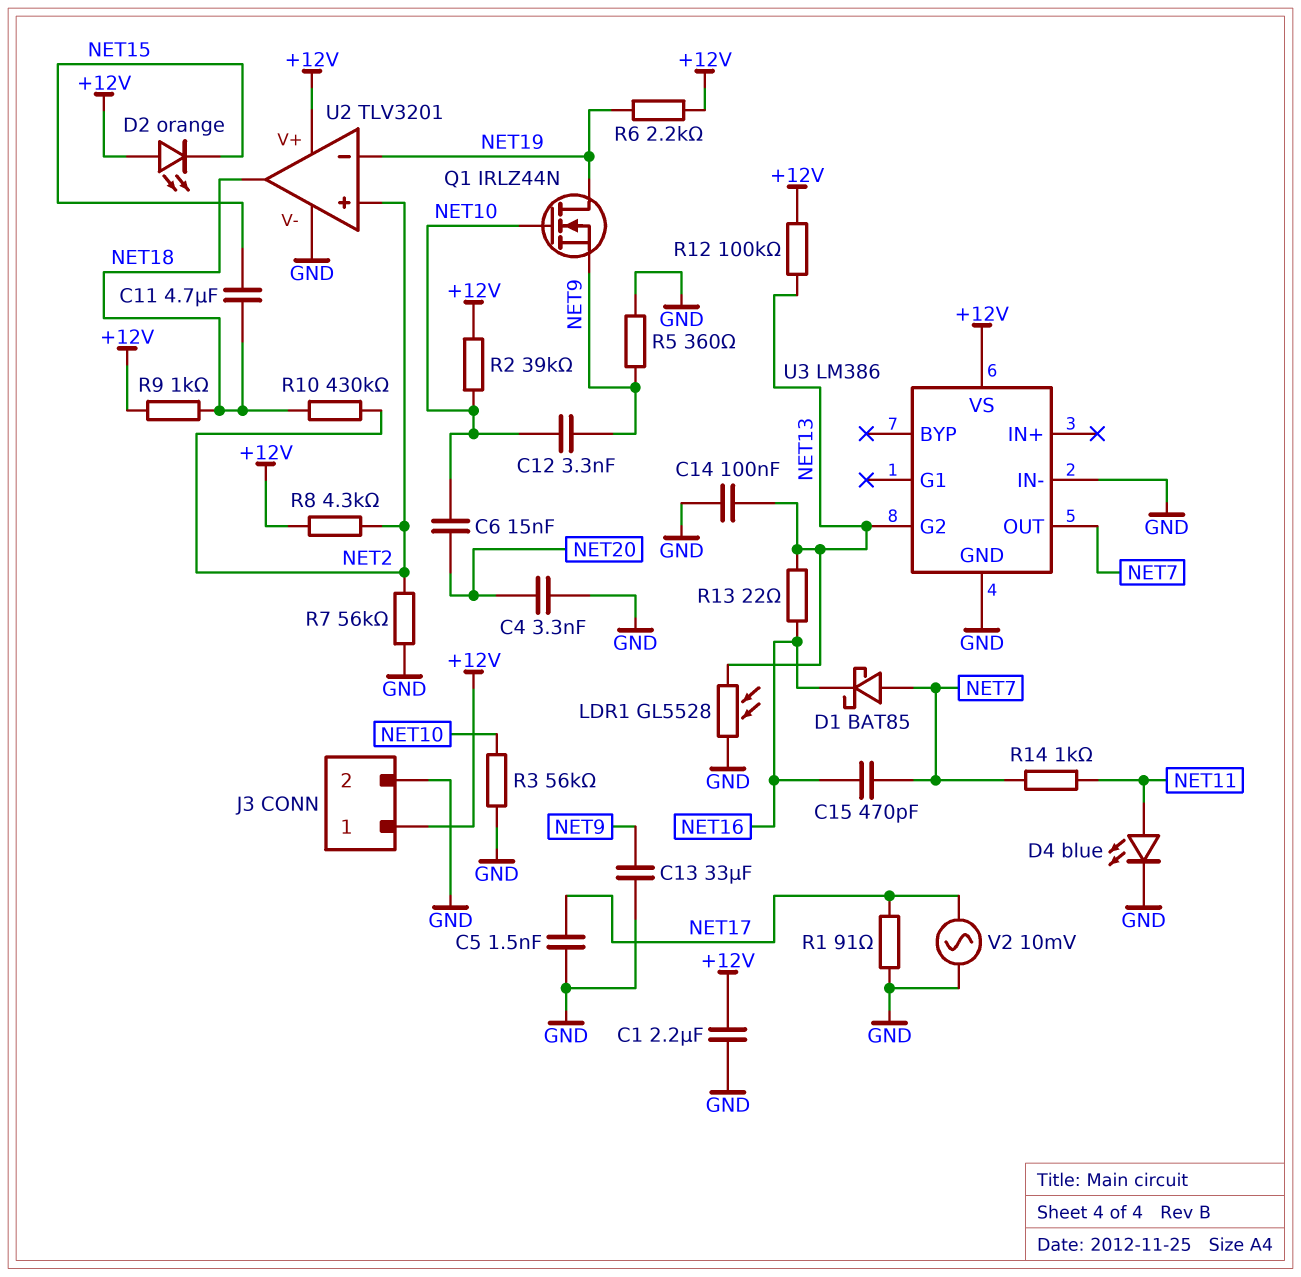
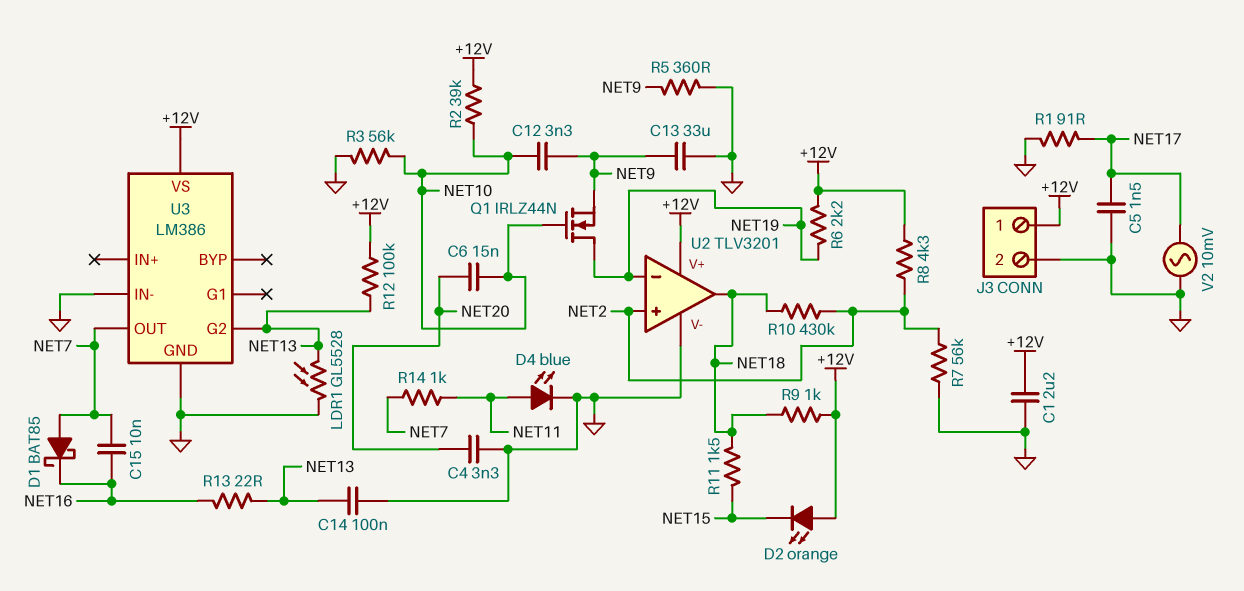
C11: 4.7uF (NET15, NET18) -> none
C15: 470pF (NET7, NET16) -> 10nF (NET7, NET16)
R11: none -> 1.5k (NET15, NET18)

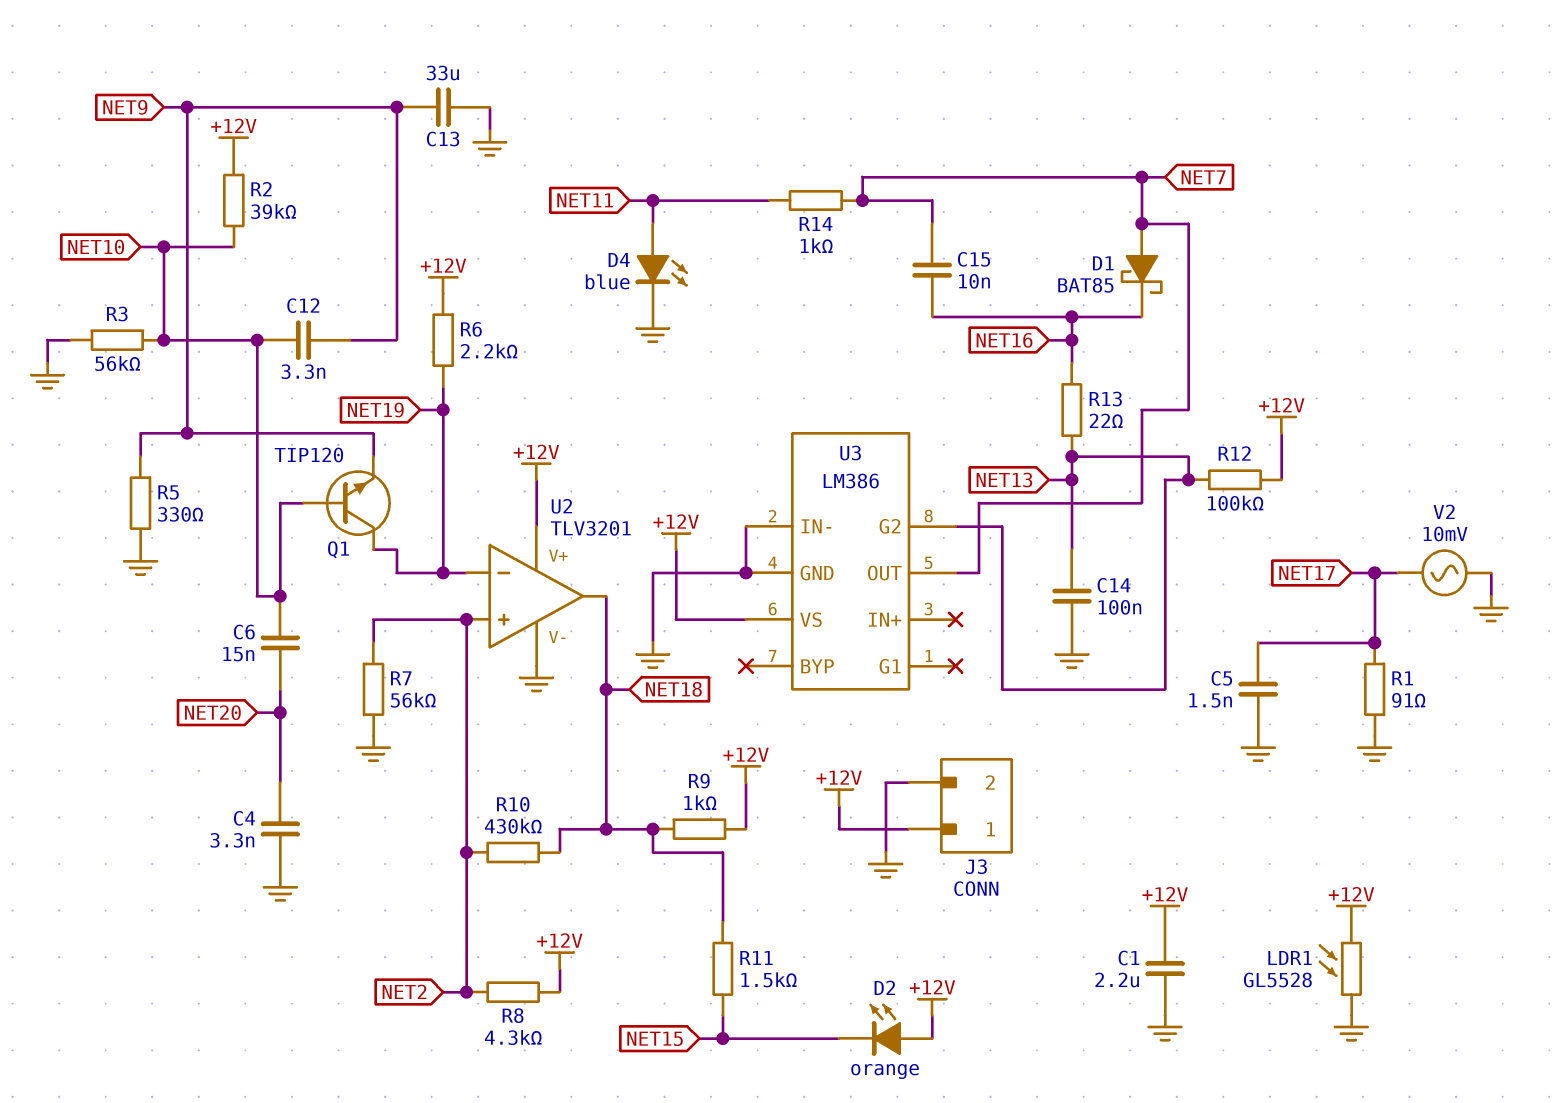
LDR1: GL5528 (GND, NET13) -> GL5528 (+12V, GND)
Q1: NMOS IRLZ44N (G NET10, D NET19, S NET9) -> NPN TIP120 (B NET10, C NET19, E NET9)
R5: 360 (GND, NET9) -> 330 (GND, NET9)

